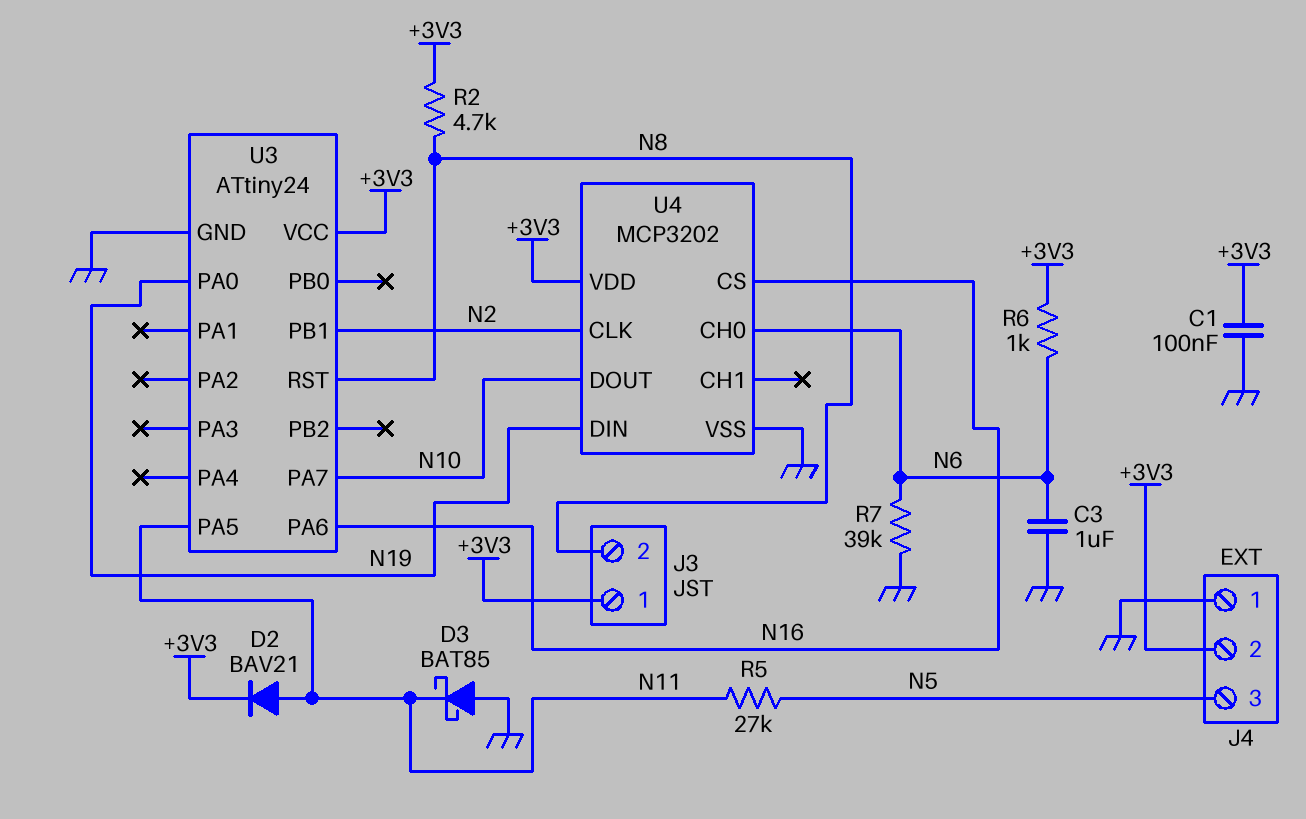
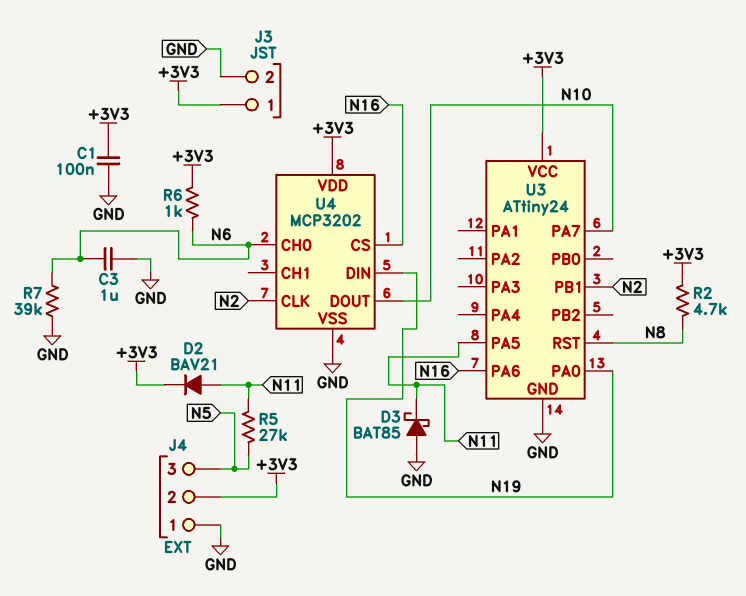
J3 pin 2: N8 -> GND

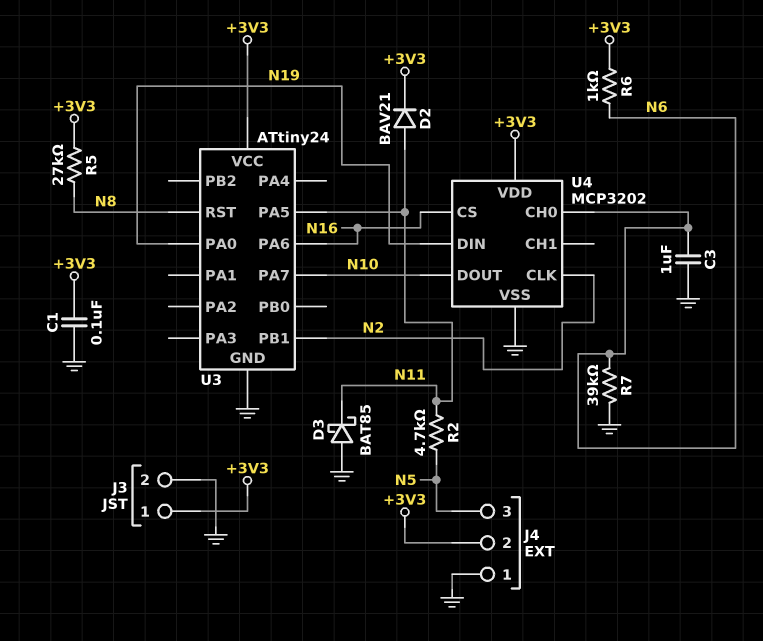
R2: 4.7k (+3V3, N8) -> 4.7k (N5, N11)
R5: 27k (N5, N11) -> 27k (+3V3, N8)

